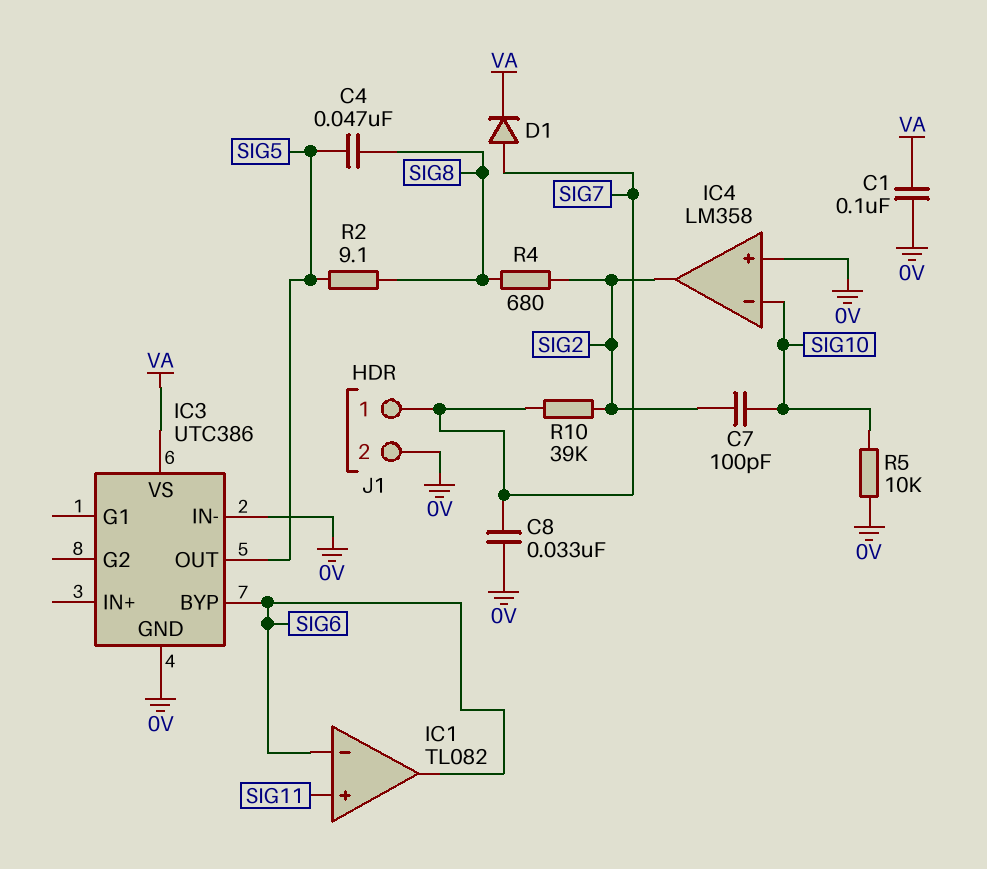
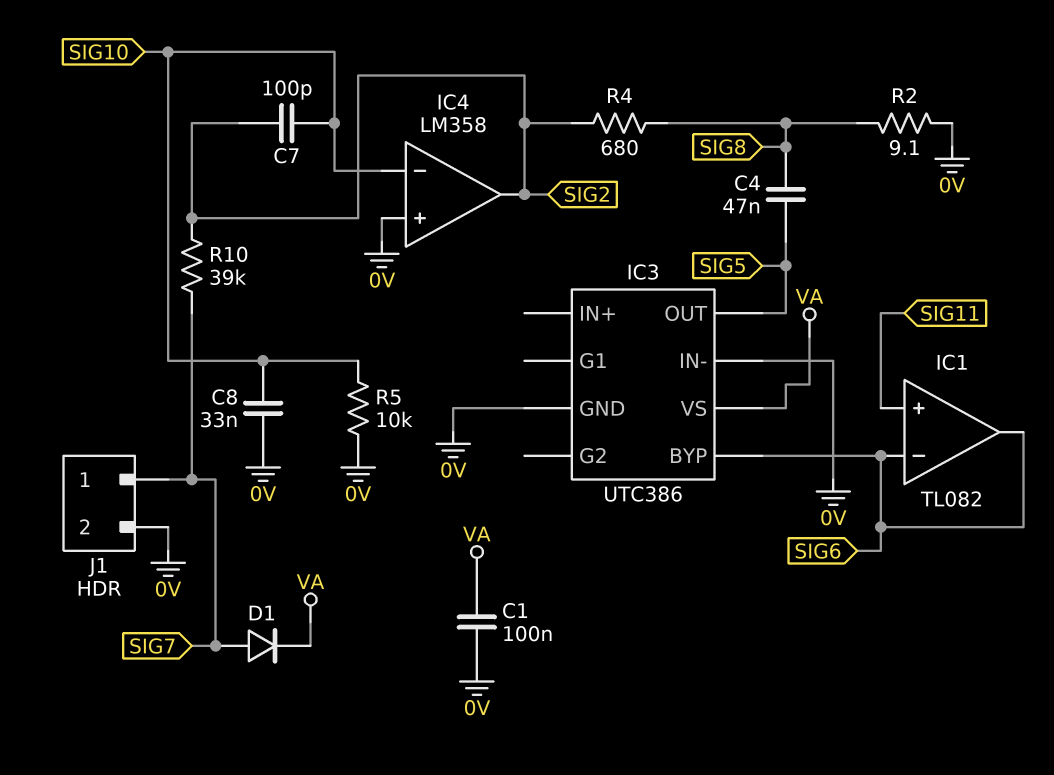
C8: 33nF (0V, SIG7) -> 33nF (0V, SIG10)
R2: 9.1 (SIG5, SIG8) -> 9.1 (0V, SIG8)

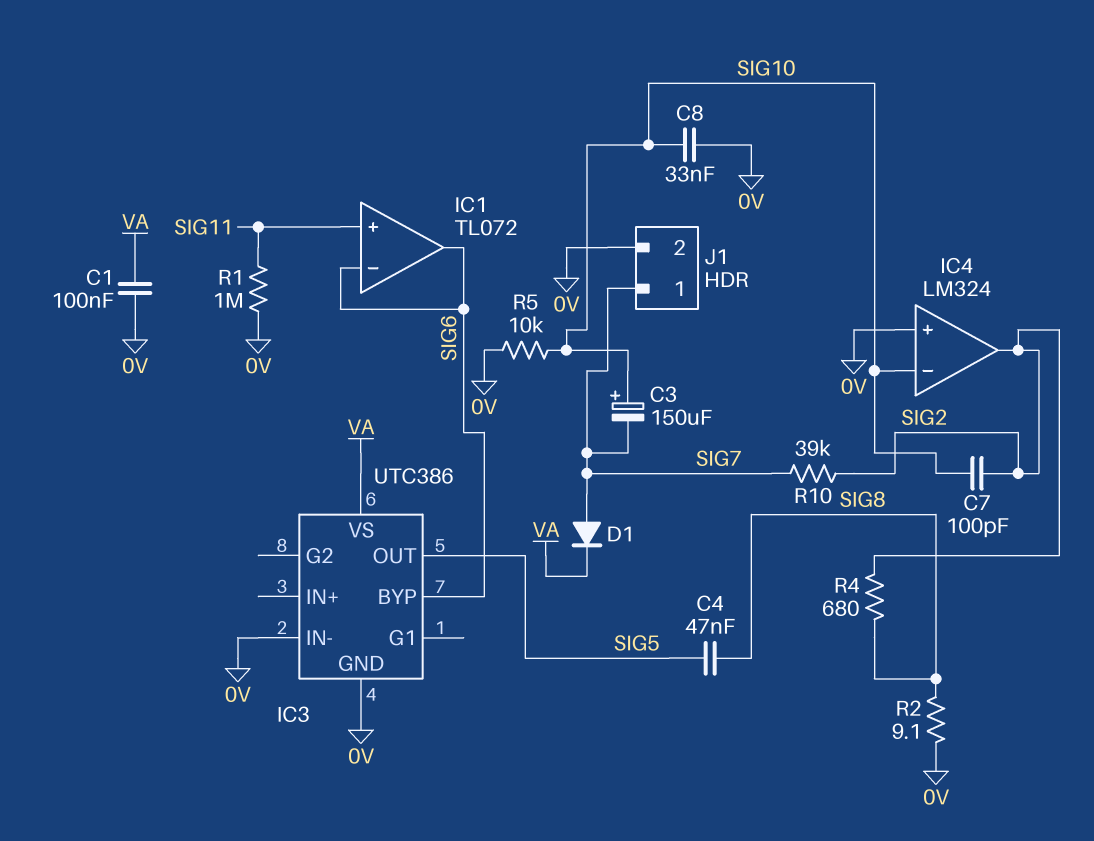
C3: none -> 150uF (plus SIG10, minus SIG7)
IC1: TL082 -> TL072
IC4: LM358 -> LM324
R1: none -> 1M (0V, SIG11)

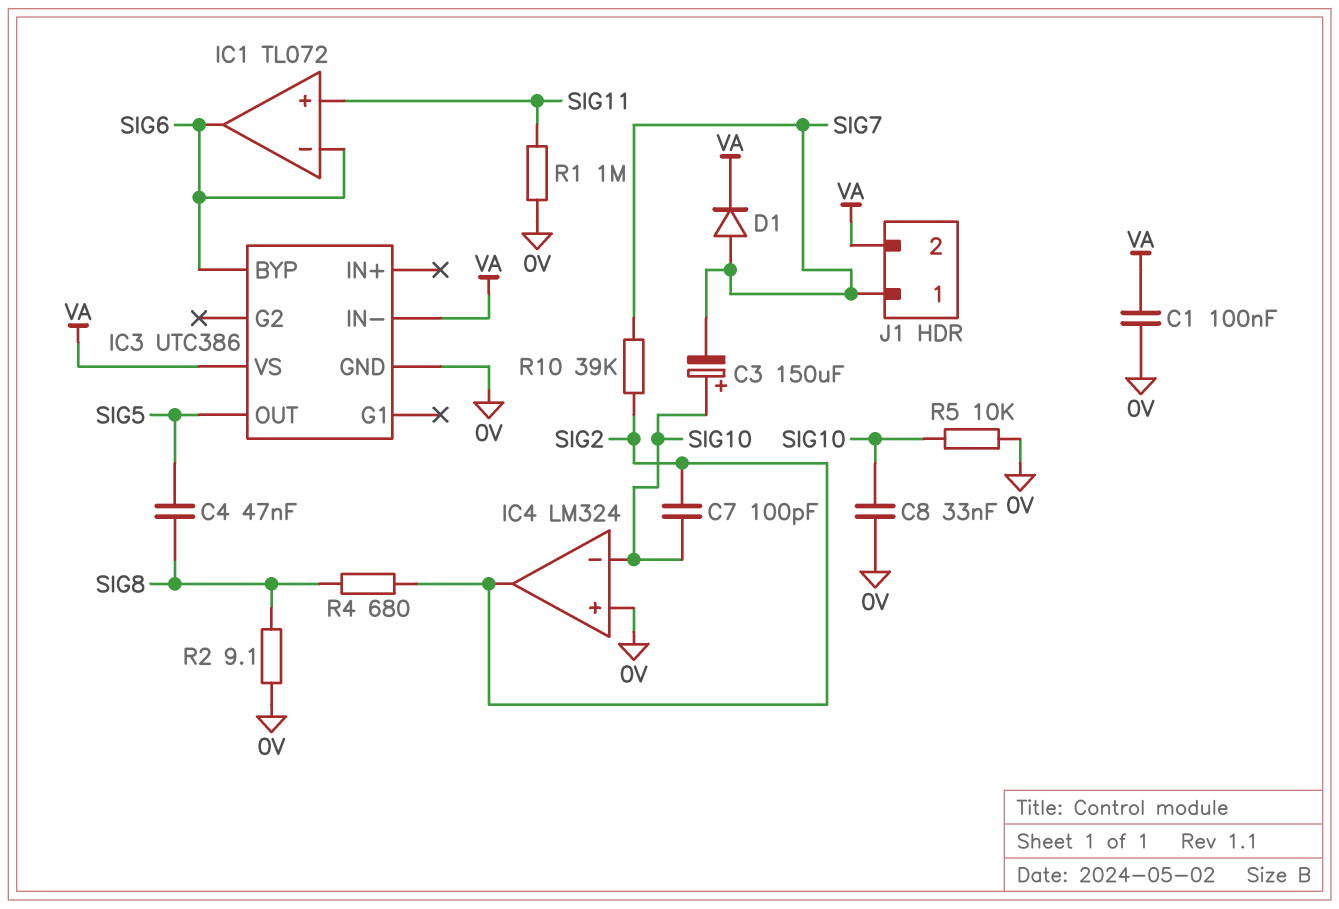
IC3 pin IN-: 0V -> VA
J1 pin 2: 0V -> VA

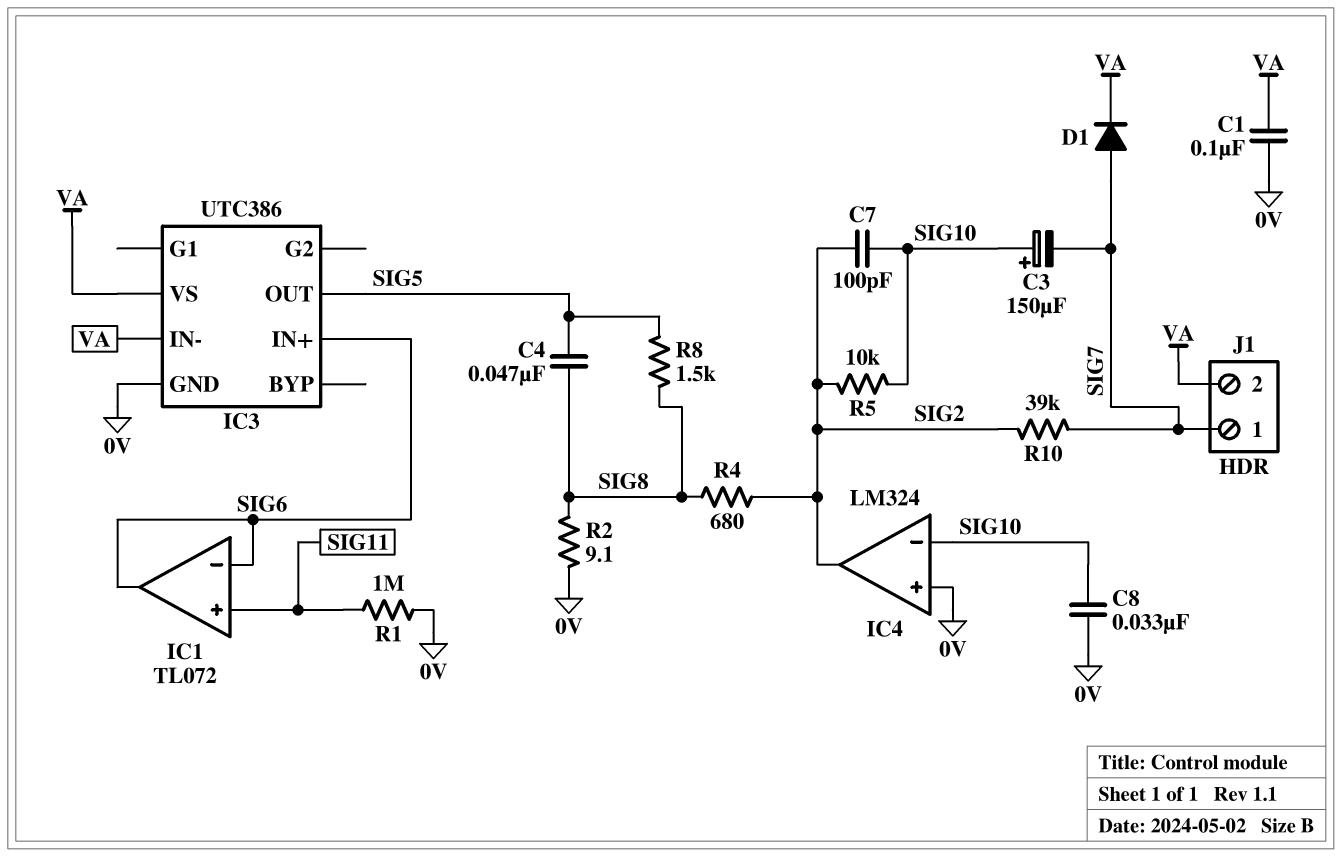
IC3 pin BYP: SIG6 -> none
IC3 pin IN+: none -> SIG6
R5: 10k (0V, SIG10) -> 10k (SIG2, SIG10)
R8: none -> 1.5k (SIG5, SIG8)

